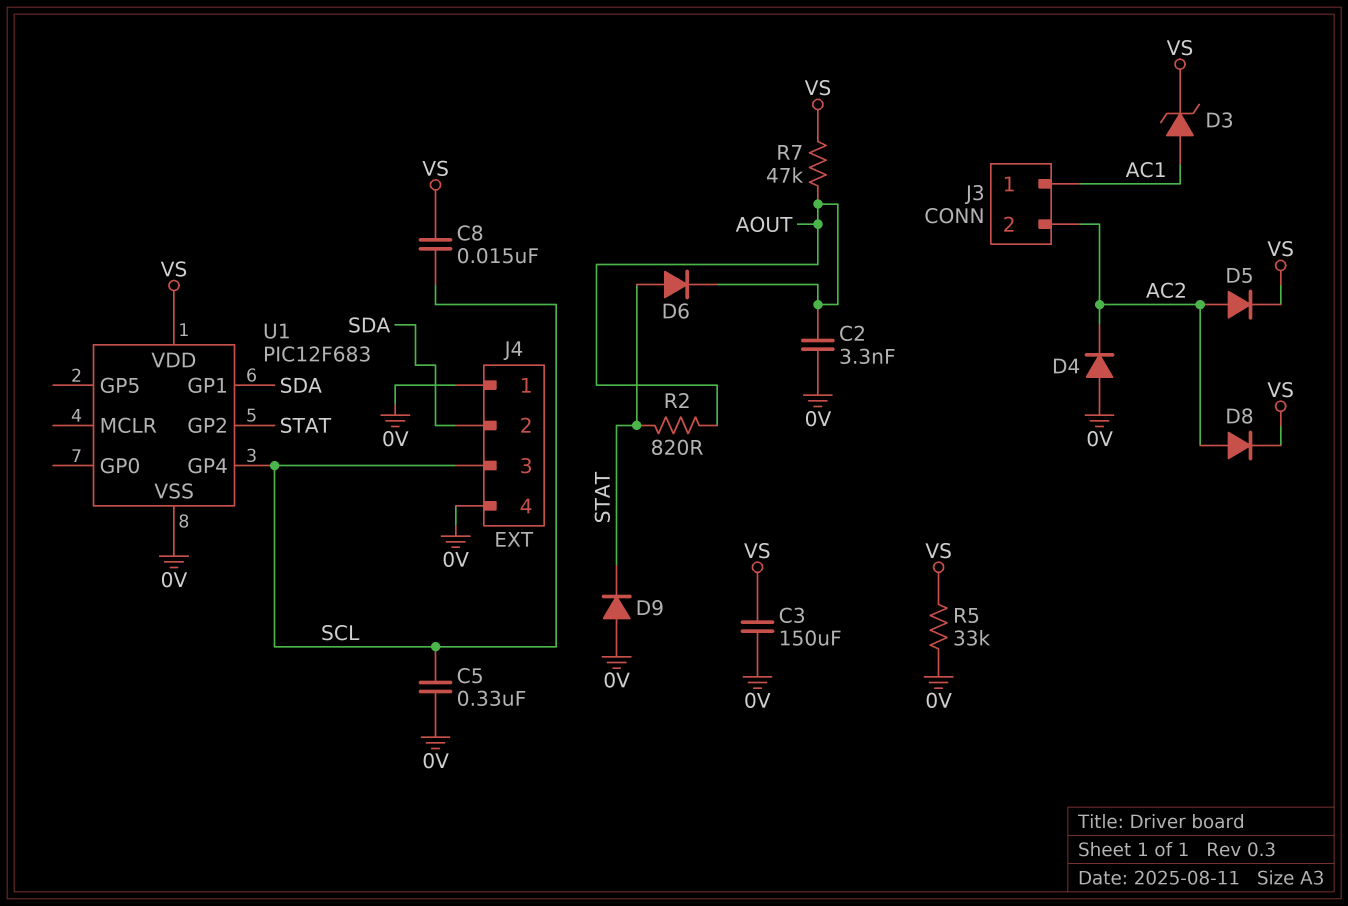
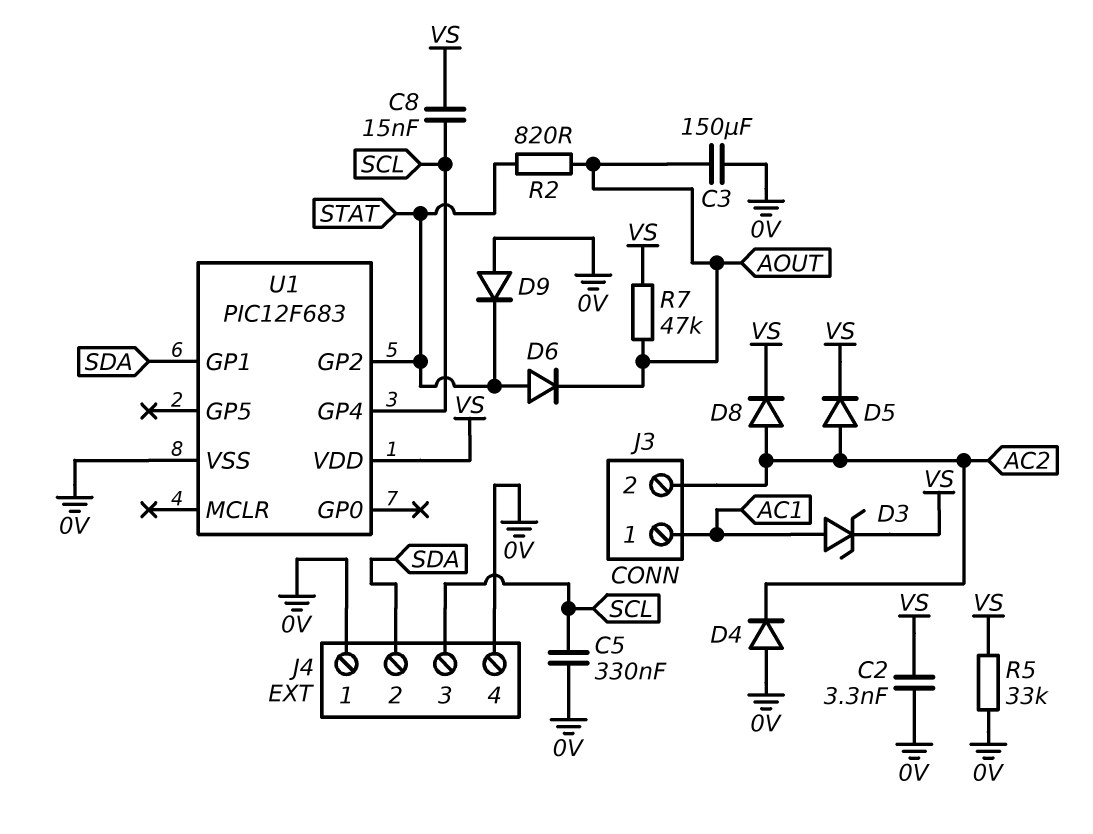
C2: 3.3nF (0V, AOUT) -> 3.3nF (0V, VS)
C3: 150uF (0V, VS) -> 150uF (0V, AOUT)

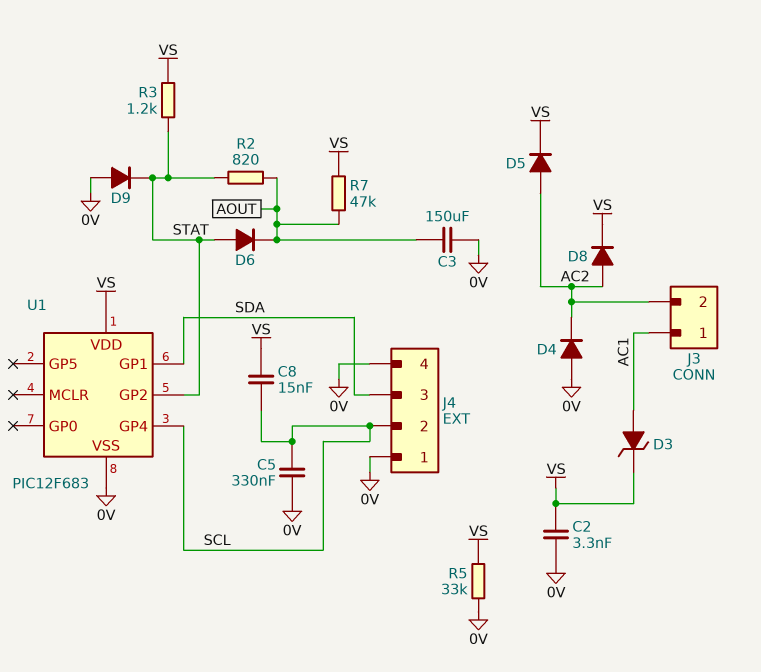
J4 pin 2: SDA -> SCL
J4 pin 3: SCL -> SDA
R3: none -> 1.2k (STAT, VS)

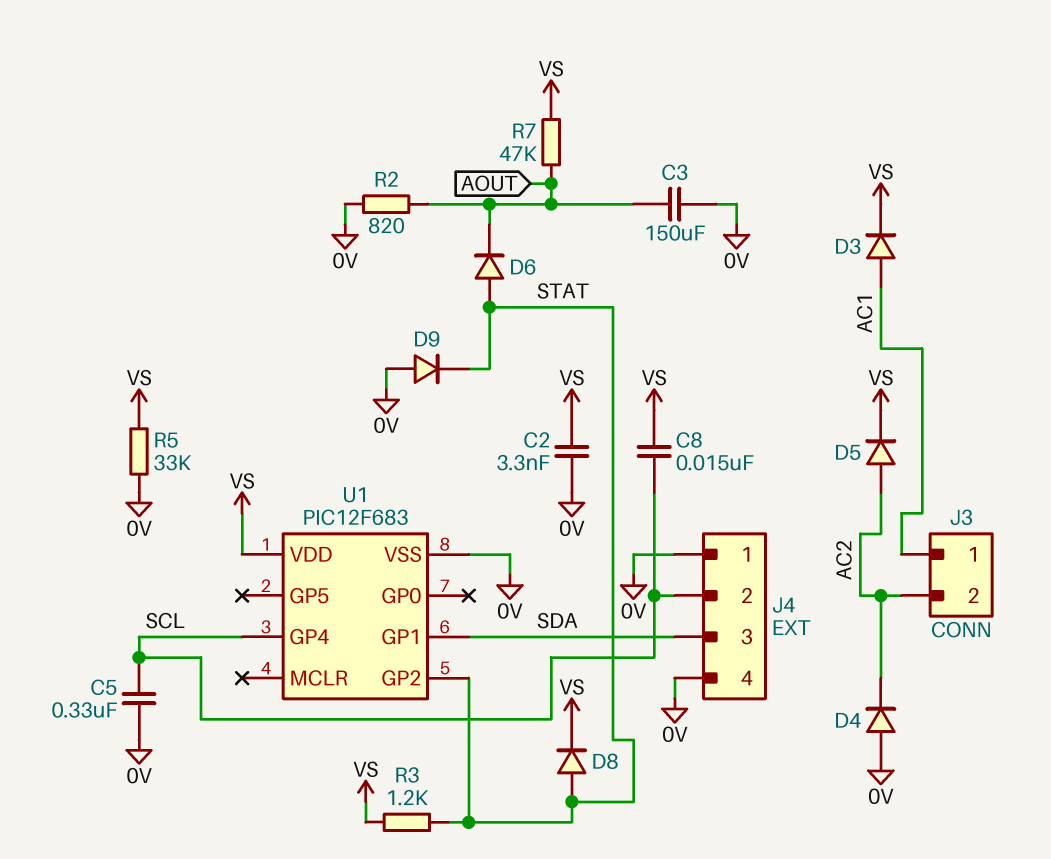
D3: zener (A AC1, K VS) -> diode (A AC1, K VS)
D8: diode (A AC2, K VS) -> diode (A STAT, K VS)
R2: 820 (AOUT, STAT) -> 820 (0V, AOUT)

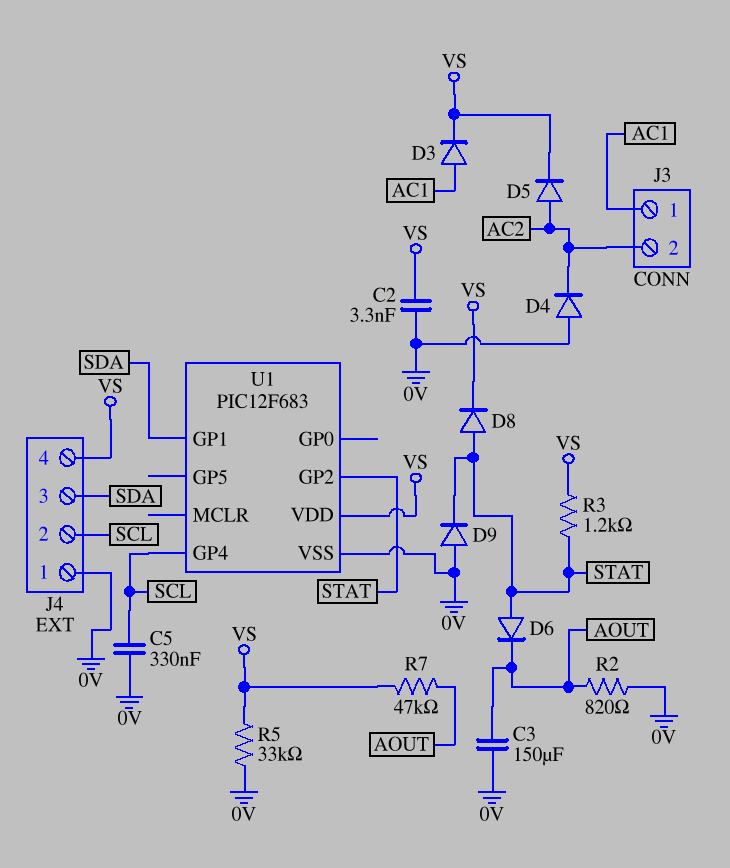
C8: 15nF (SCL, VS) -> none
J4 pin 4: 0V -> VS

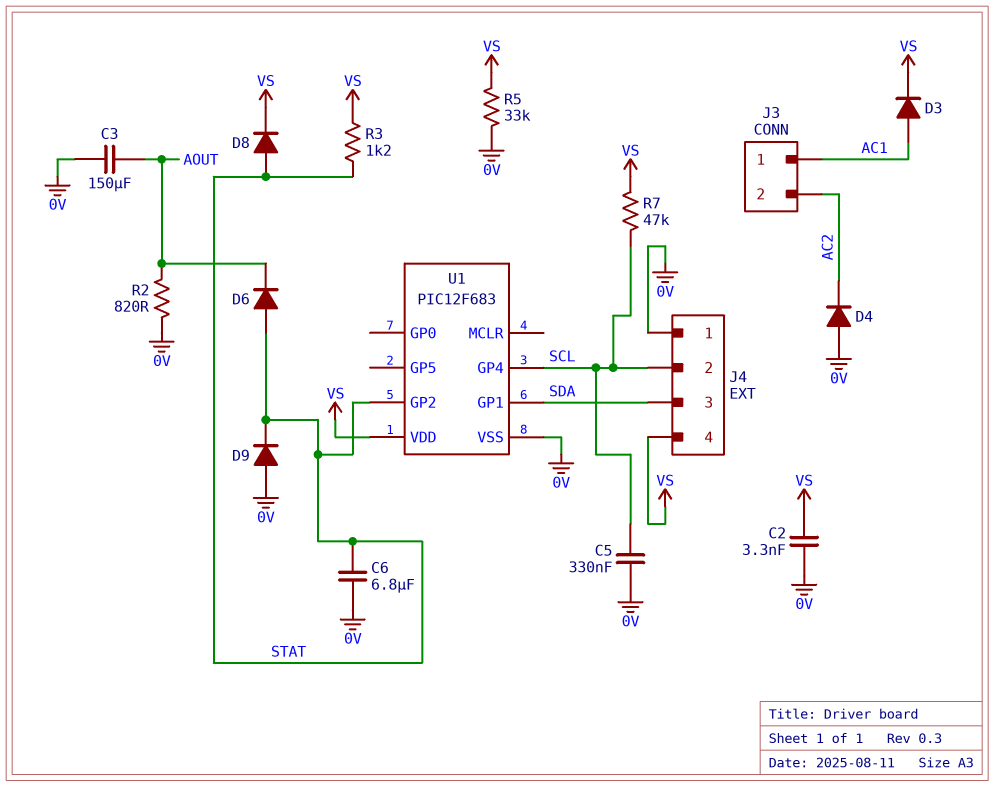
C6: none -> 6.8uF (0V, STAT)
D5: diode (A AC2, K VS) -> none
R7: 47k (AOUT, VS) -> 47k (SCL, VS)

